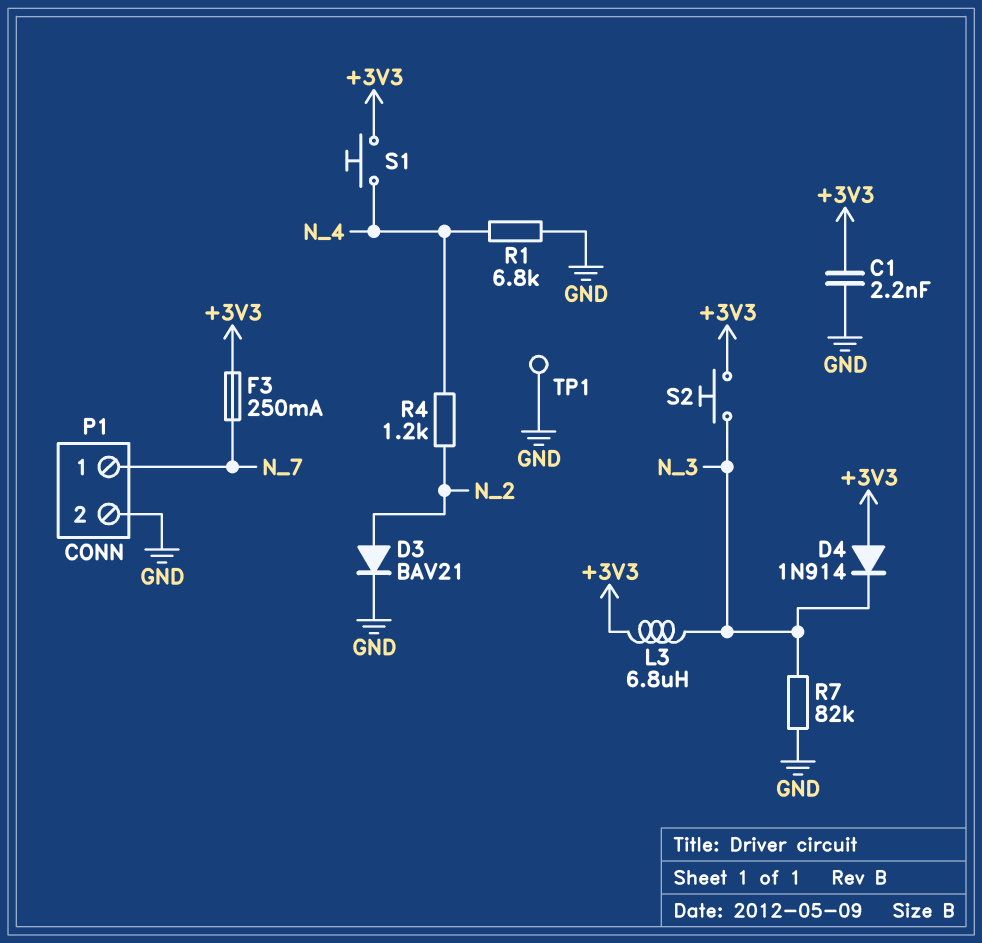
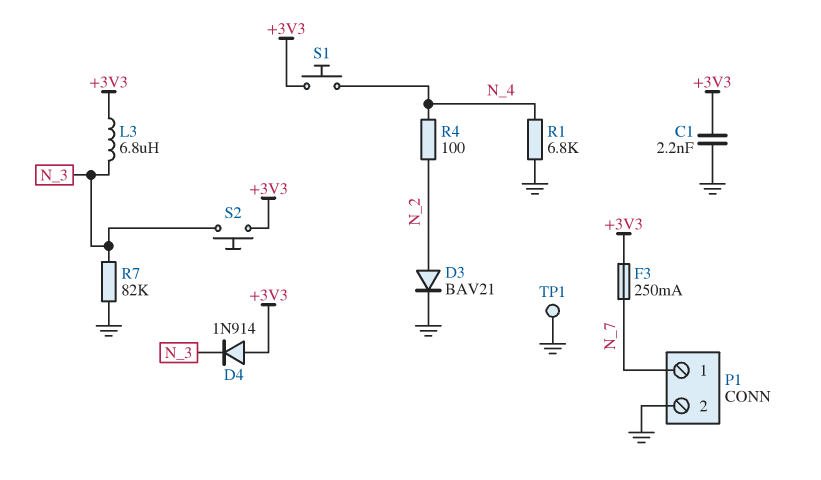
R4: 1.2k (N_2, N_4) -> 100 (N_2, N_4)

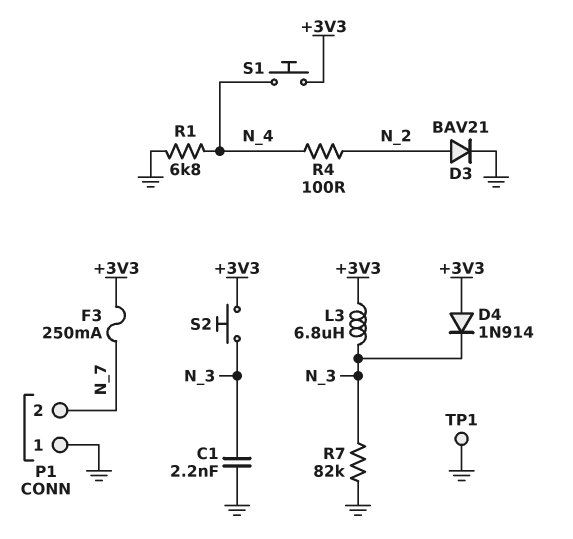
C1: 2.2nF (+3V3, GND) -> 2.2nF (GND, N_3)
P1 pin 1: N_7 -> GND
P1 pin 2: GND -> N_7

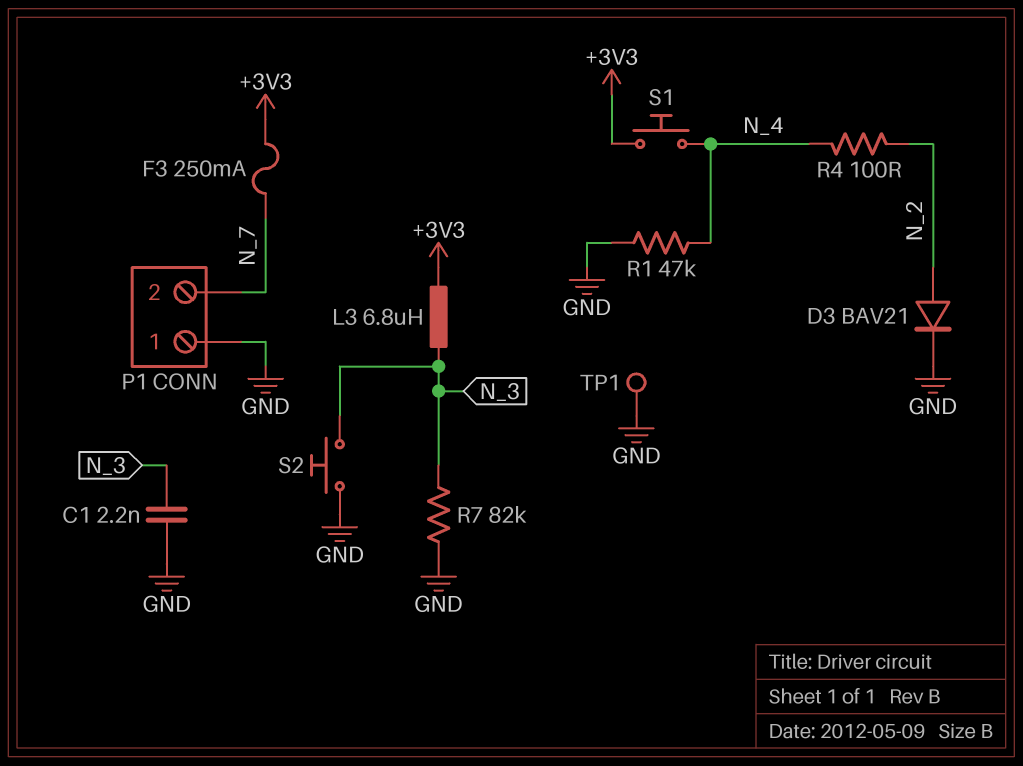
D4: diode 1N914 (A +3V3, K N_3) -> none
R1: 6.8k (GND, N_4) -> 47k (GND, N_4)
S2: button (+3V3, N_3) -> button (GND, N_3)

